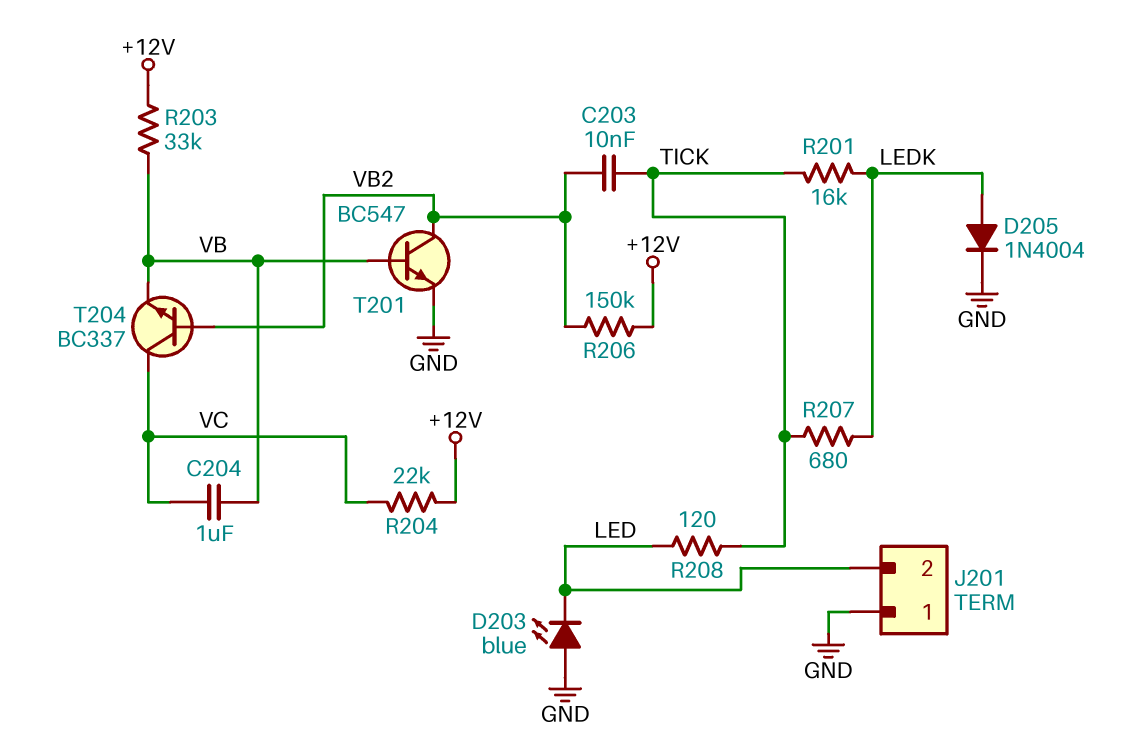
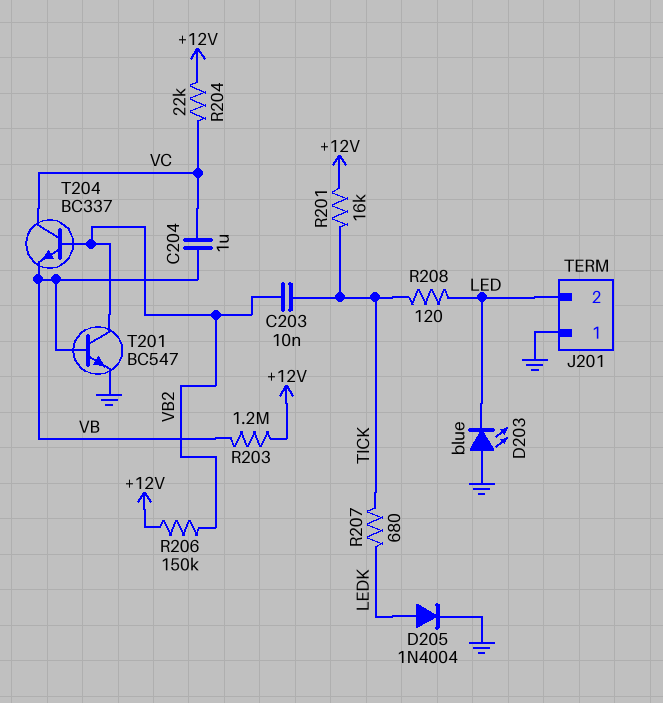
R201: 16k (LEDK, TICK) -> 16k (+12V, TICK)
R203: 33k (+12V, VB) -> 1.2M (+12V, VB)

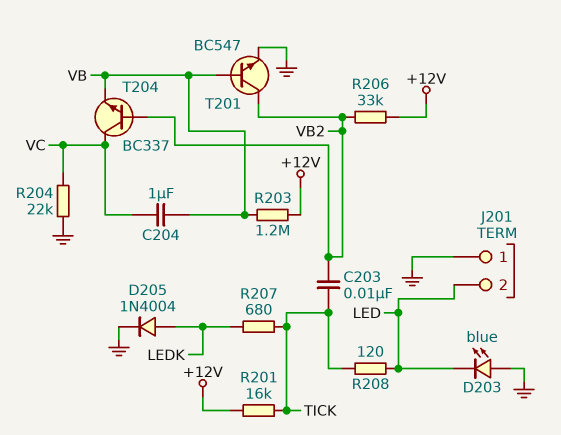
R204: 22k (+12V, VC) -> 22k (GND, VC)
R206: 150k (+12V, VB2) -> 33k (+12V, VB2)

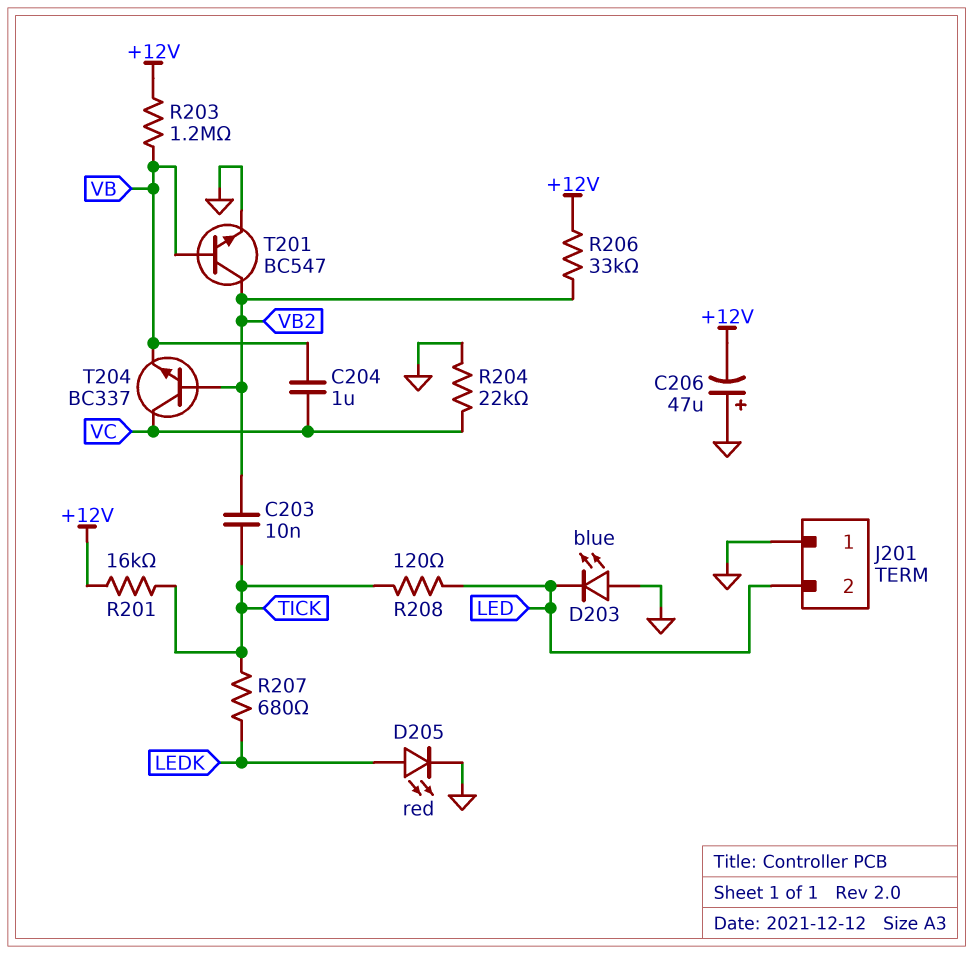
C206: none -> 47uF (plus GND, minus +12V)
D205: diode 1N4004 (A LEDK, K GND) -> LED red (A LEDK, K GND)

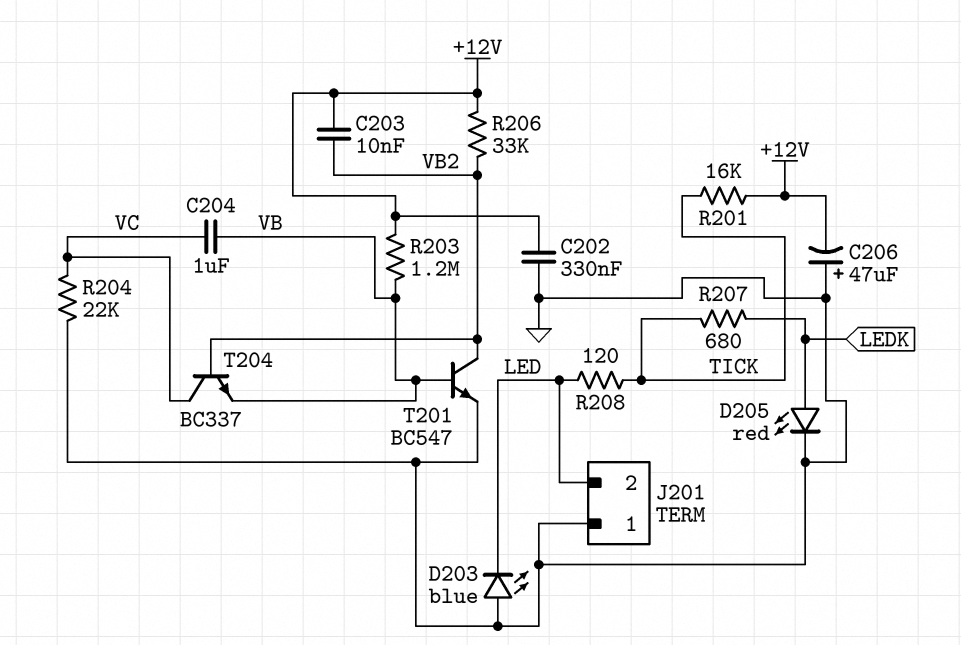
C202: none -> 330nF (+12V, GND)
C203: 10nF (TICK, VB2) -> 10nF (+12V, VB2)

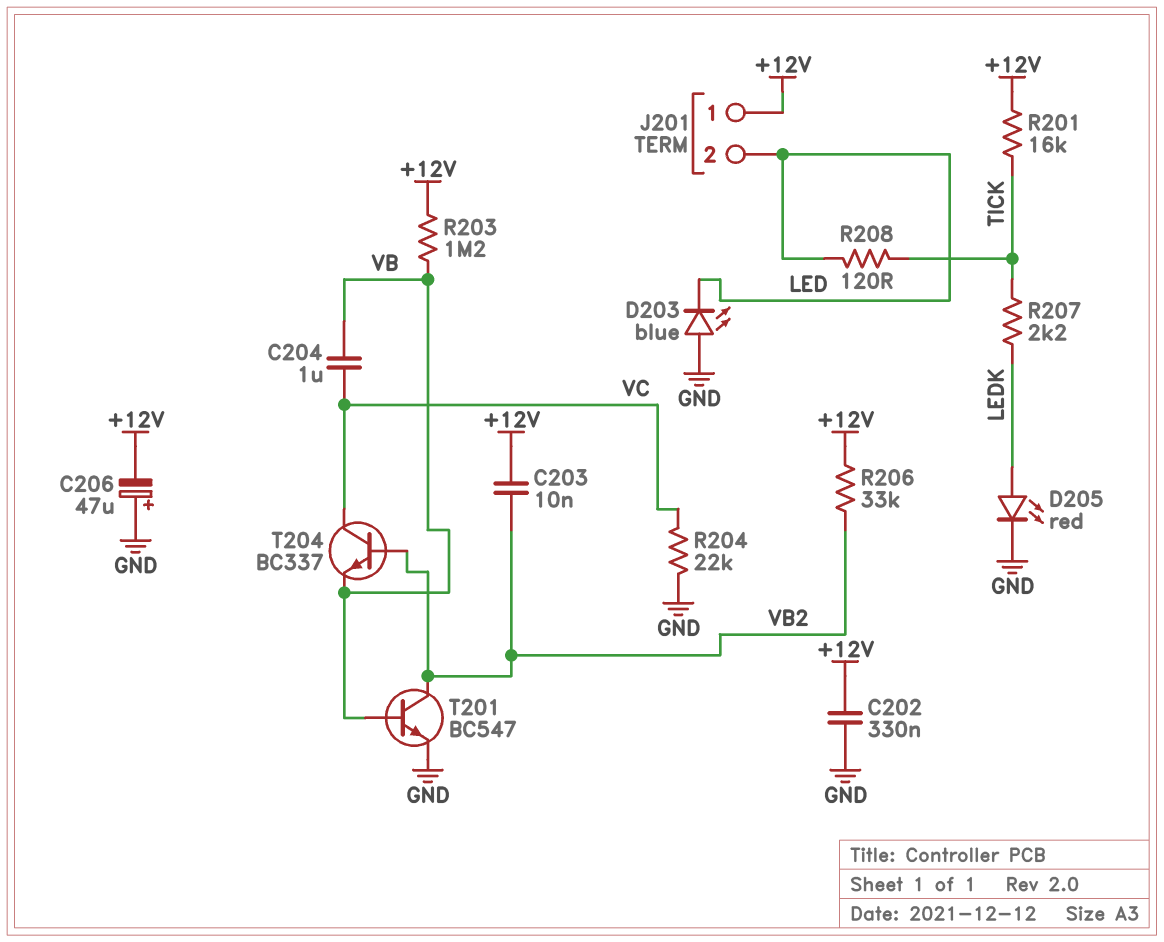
J201 pin 1: GND -> +12V
R207: 680 (LEDK, TICK) -> 2.2k (LEDK, TICK)

